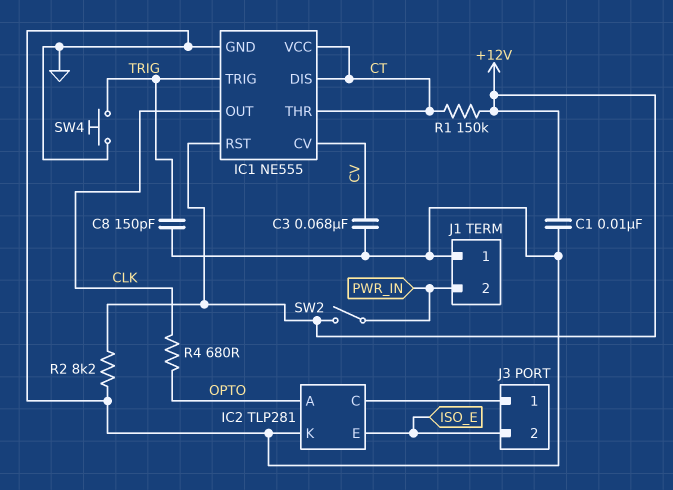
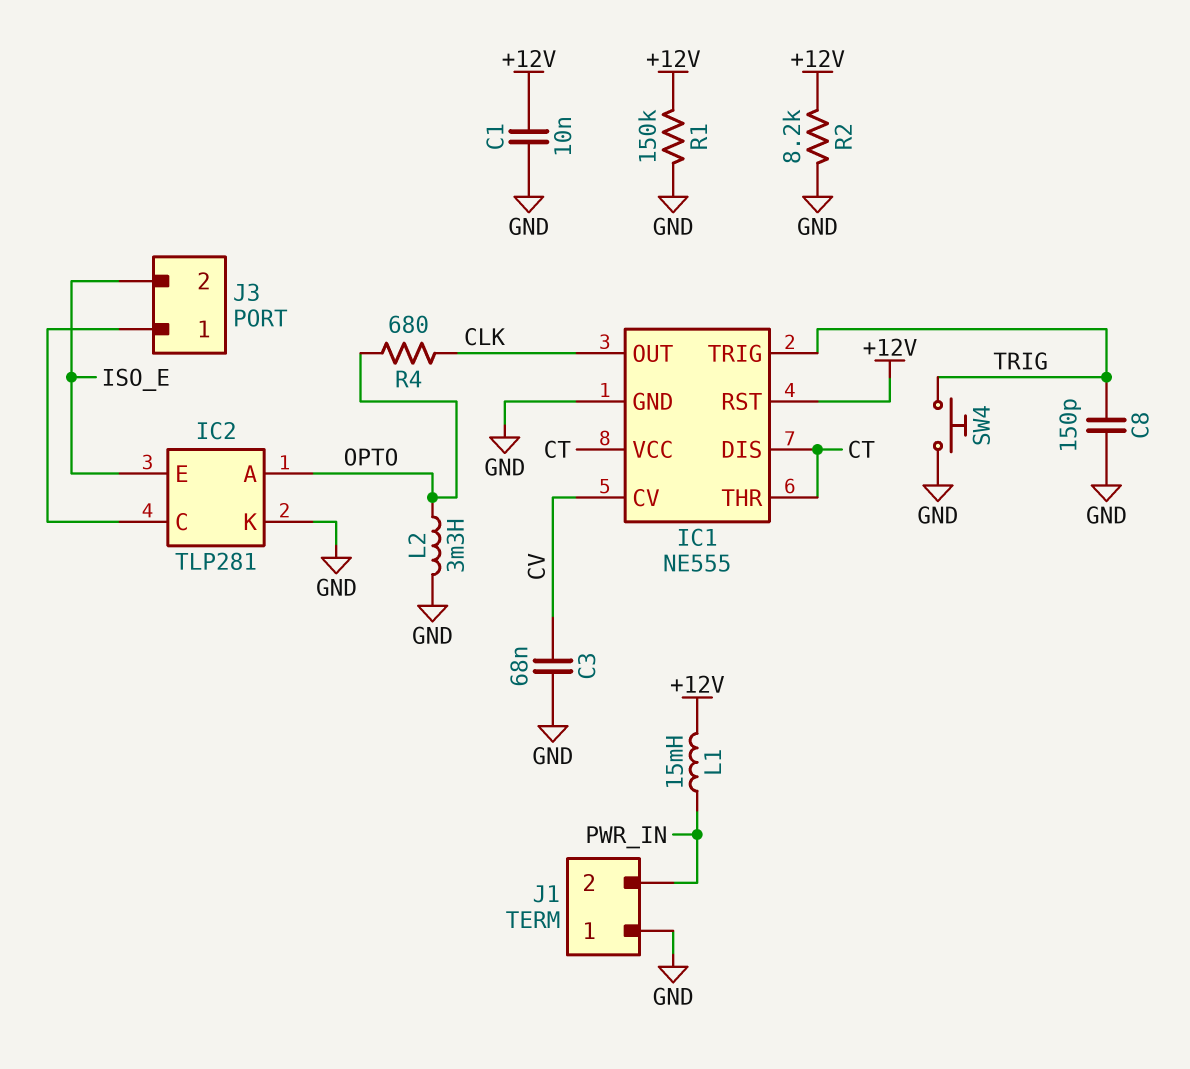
L1: none -> 15mH (+12V, PWR_IN)
L2: none -> 3.3mH (GND, OPTO)
R1: 150k (+12V, CT) -> 150k (+12V, GND)
SW2: switch (+12V, PWR_IN) -> none

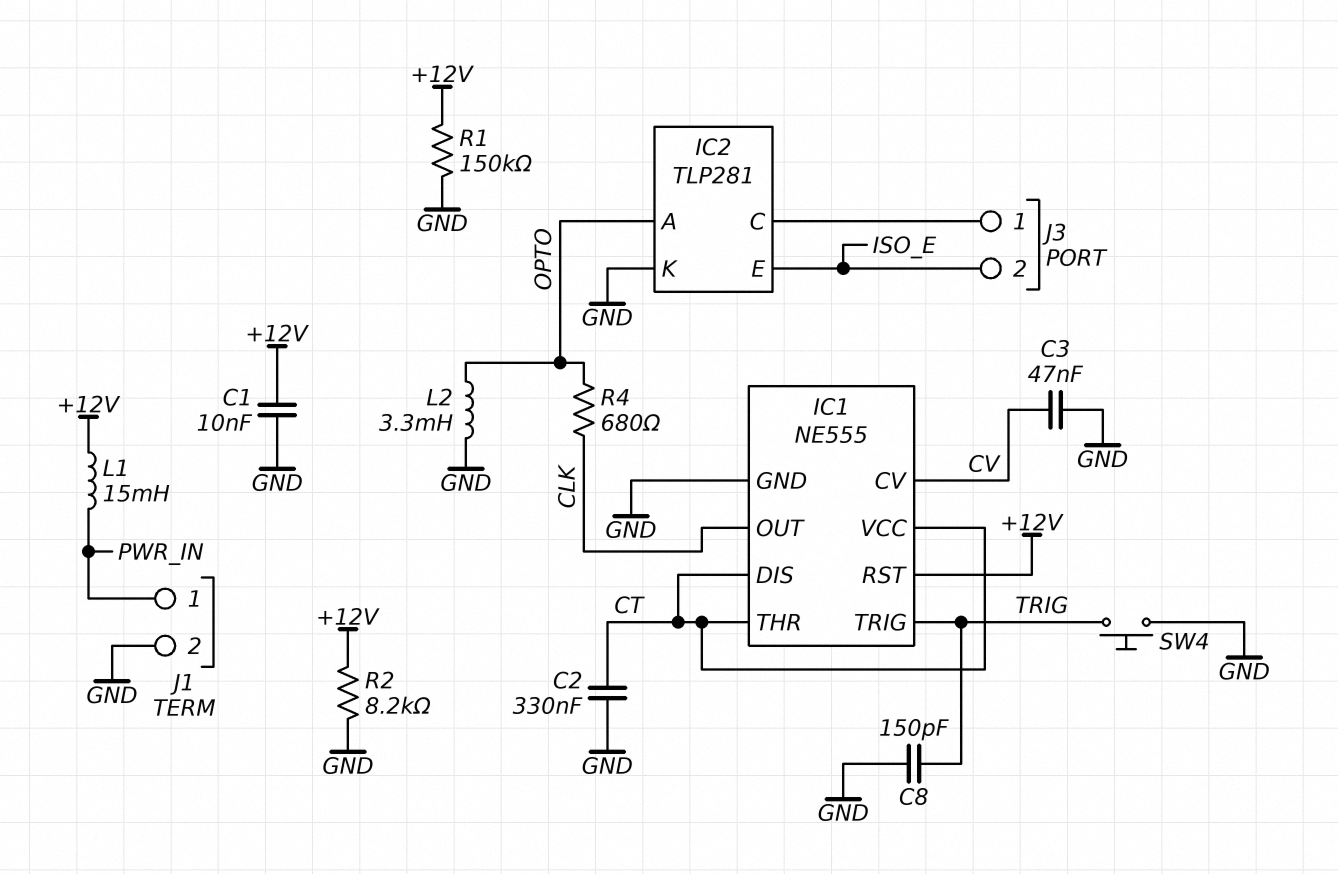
C2: none -> 330nF (CT, GND)
C3: 68nF (CV, GND) -> 47nF (CV, GND)
J1 pin 1: GND -> PWR_IN
J1 pin 2: PWR_IN -> GND

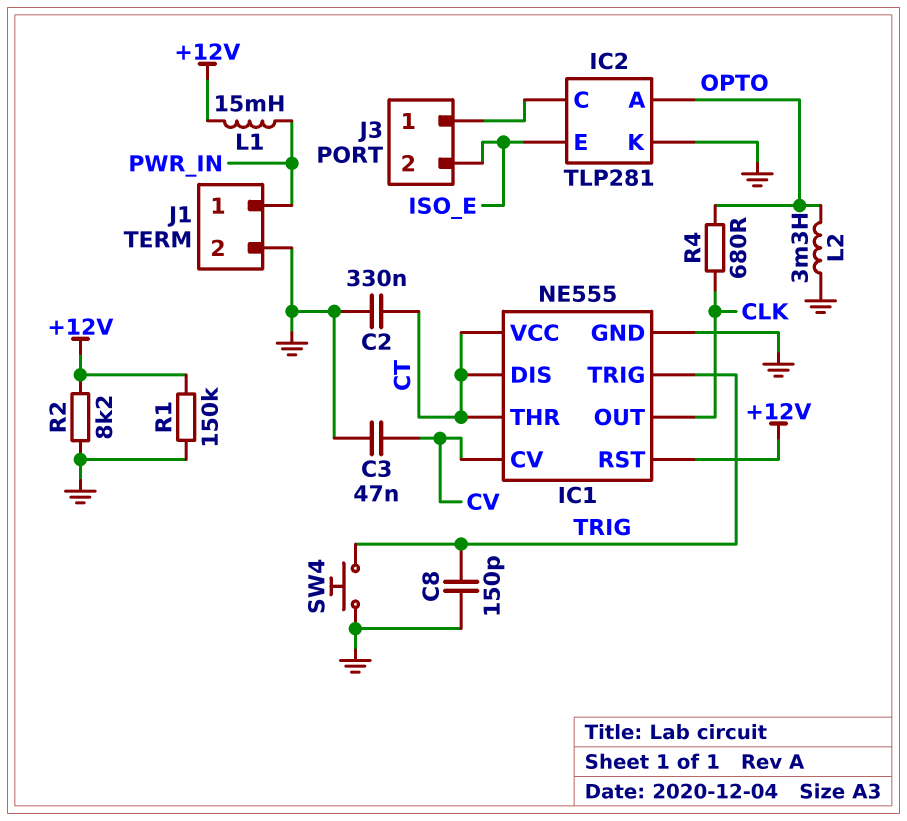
C1: 10nF (+12V, GND) -> none

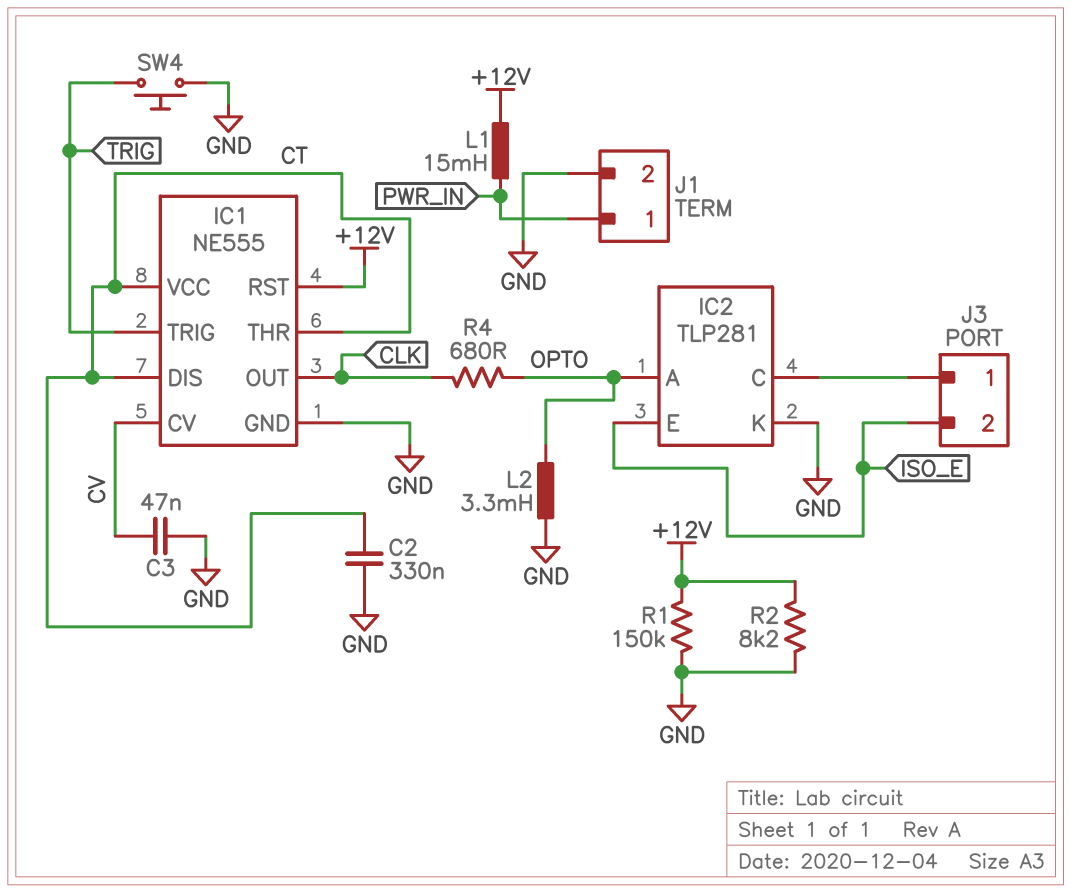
C8: 150pF (GND, TRIG) -> none

